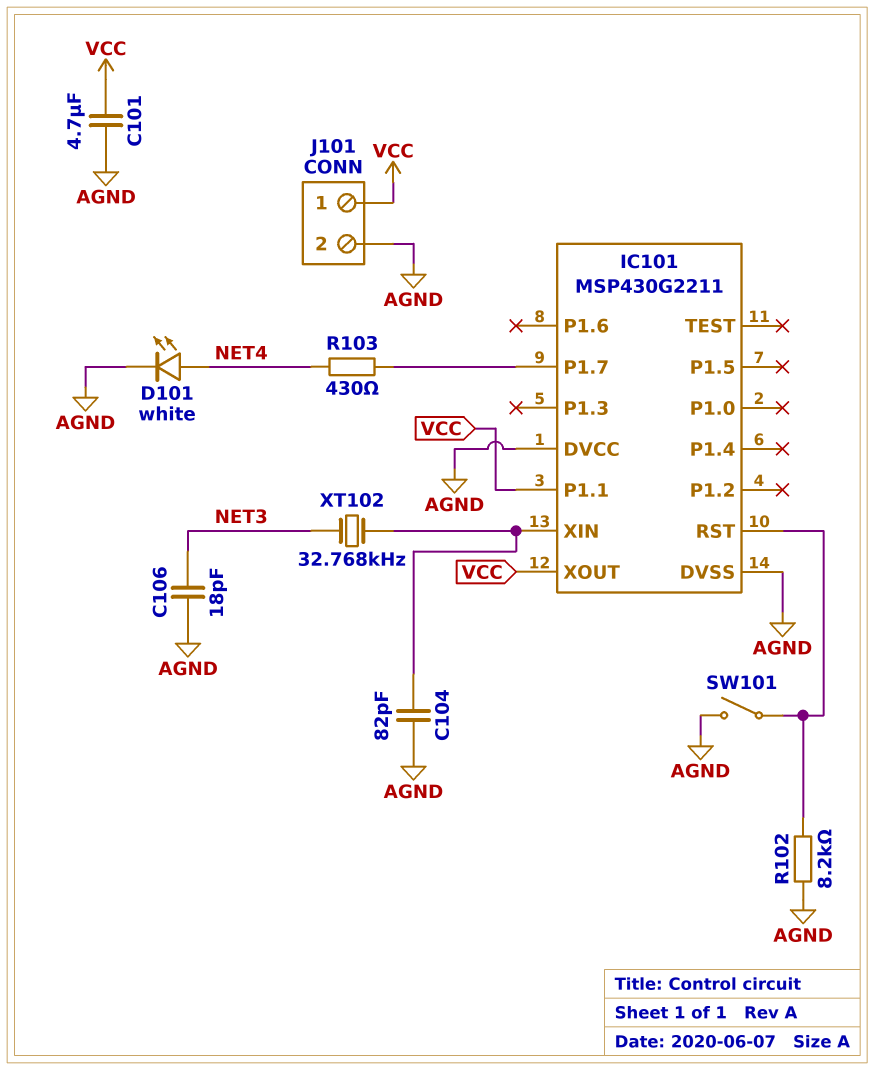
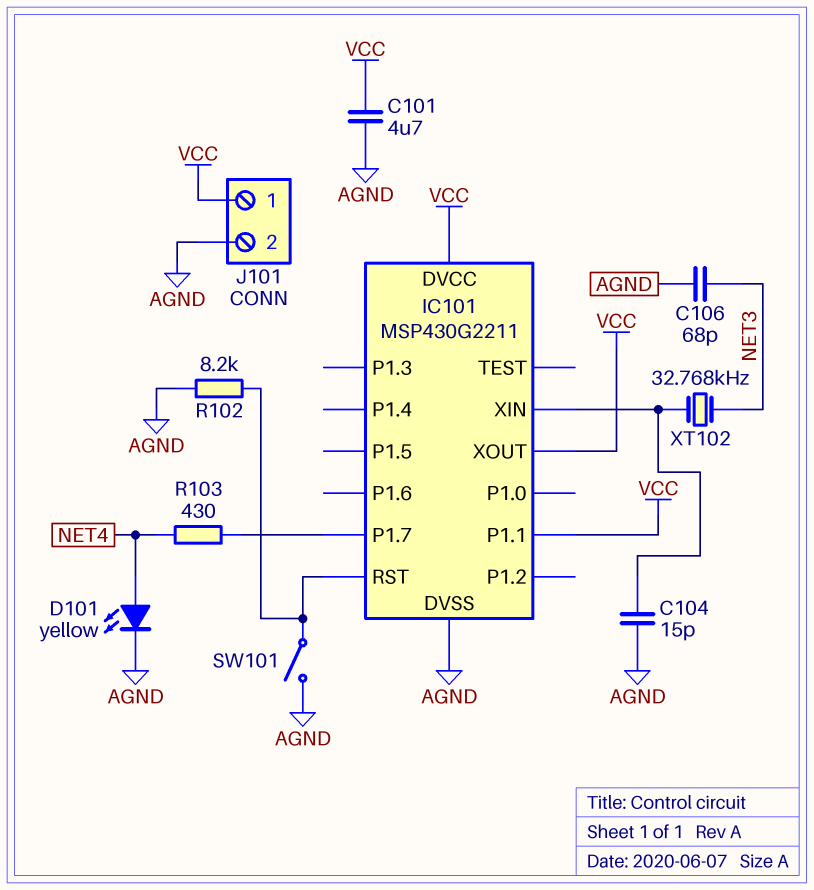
C104: 82pF (AGND, IC101/XIN) -> 15pF (AGND, IC101/XIN)
C106: 18pF (AGND, NET3) -> 68pF (AGND, NET3)
D101: LED white (A NET4, K AGND) -> LED yellow (A NET4, K AGND)
IC101 pin DVCC: AGND -> VCC

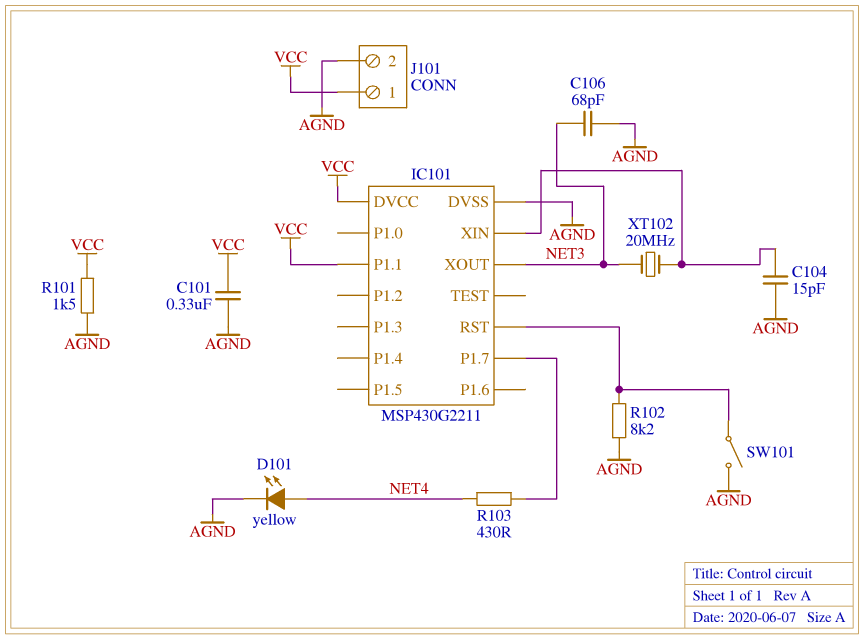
C101: 4.7uF (AGND, VCC) -> 330nF (AGND, VCC)
IC101 pin XOUT: VCC -> NET3
R101: none -> 1.5k (AGND, VCC)
XT102: 32.768kHz (IC101/XIN, NET3) -> 20MHz (IC101/XIN, NET3)

